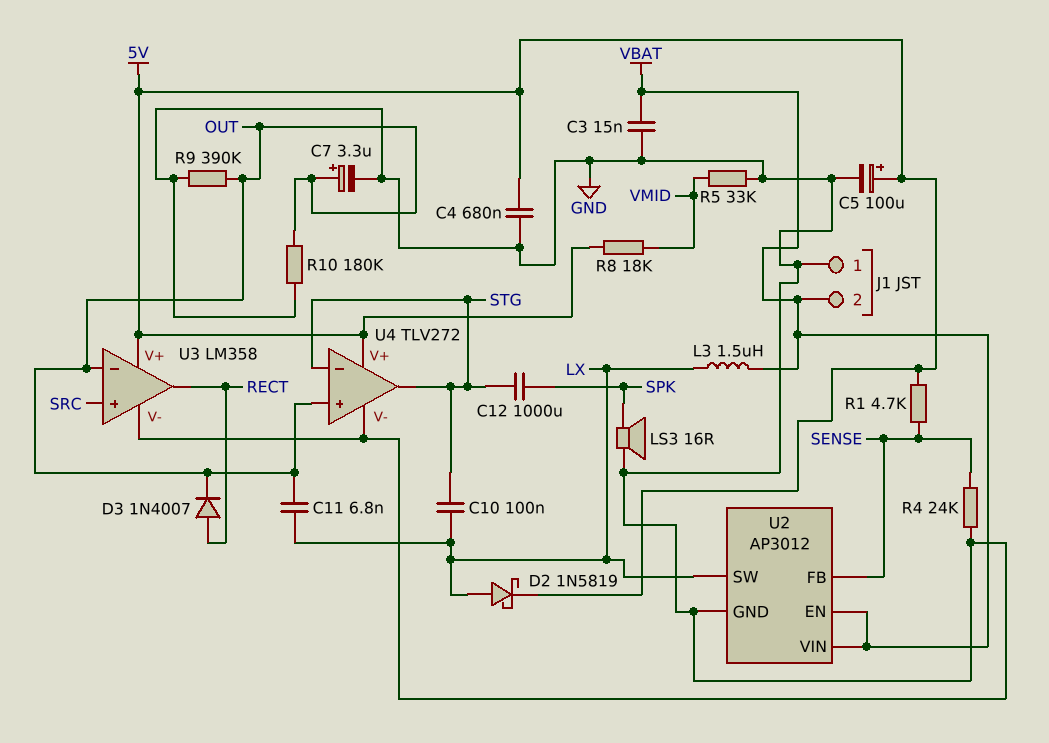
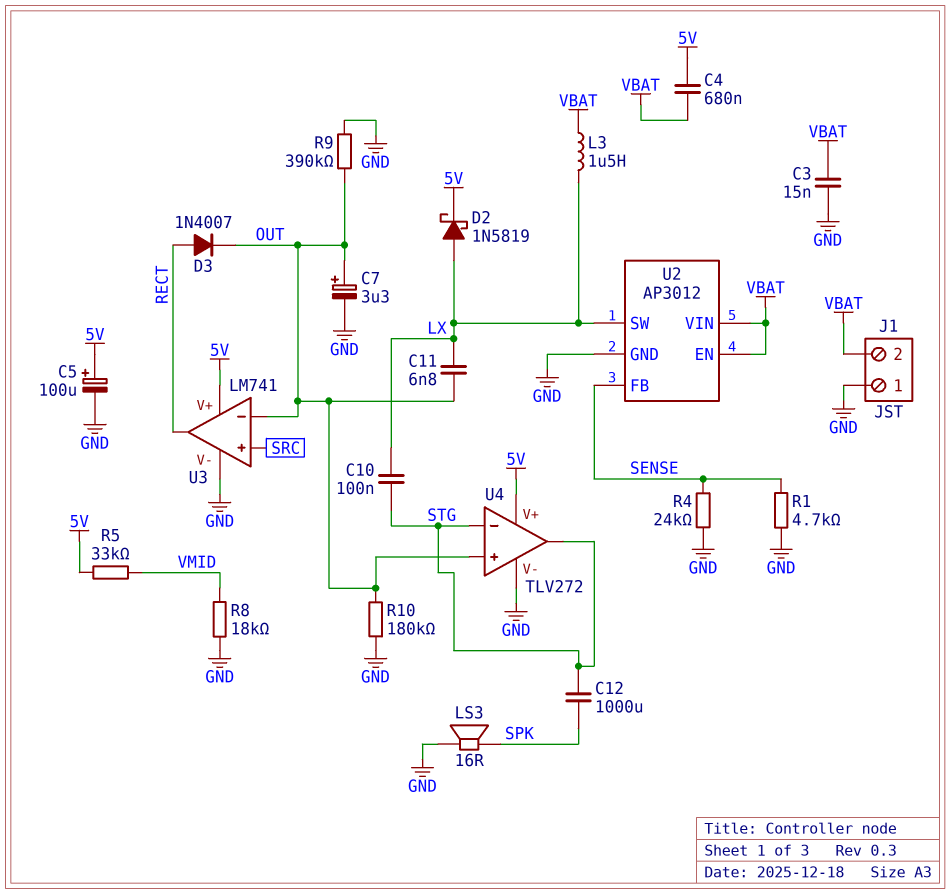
C4: 680nF (5V, GND) -> 680nF (5V, VBAT)
R1: 4.7k (5V, SENSE) -> 4.7k (GND, SENSE)
R5: 33k (GND, VMID) -> 33k (5V, VMID)
R8: 18k (5V, VMID) -> 18k (GND, VMID)
U3: LM358 -> LM741

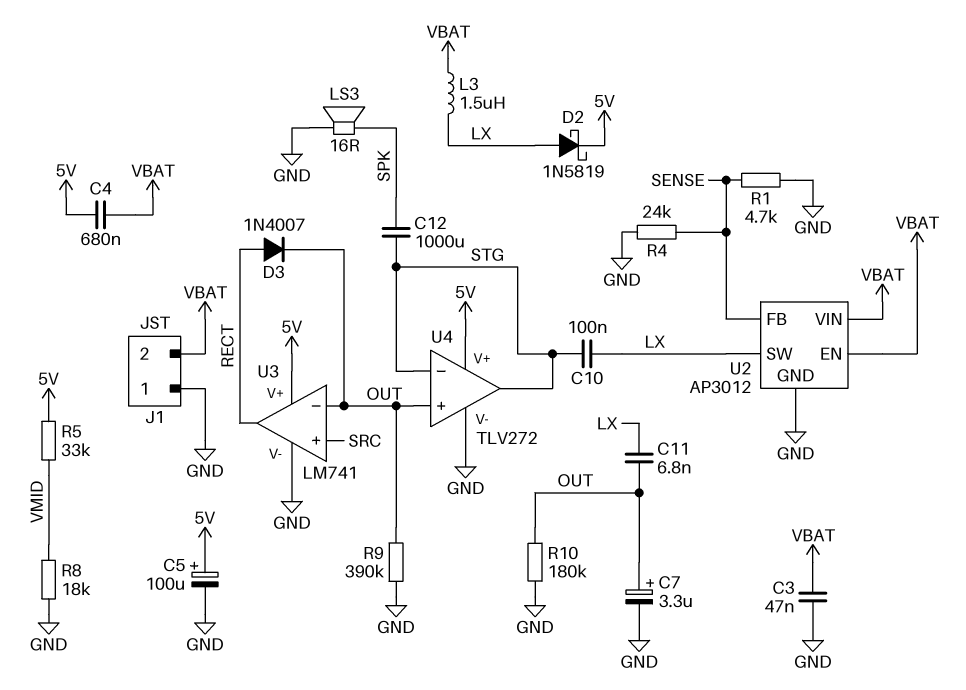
C3: 15nF (GND, VBAT) -> 47nF (GND, VBAT)

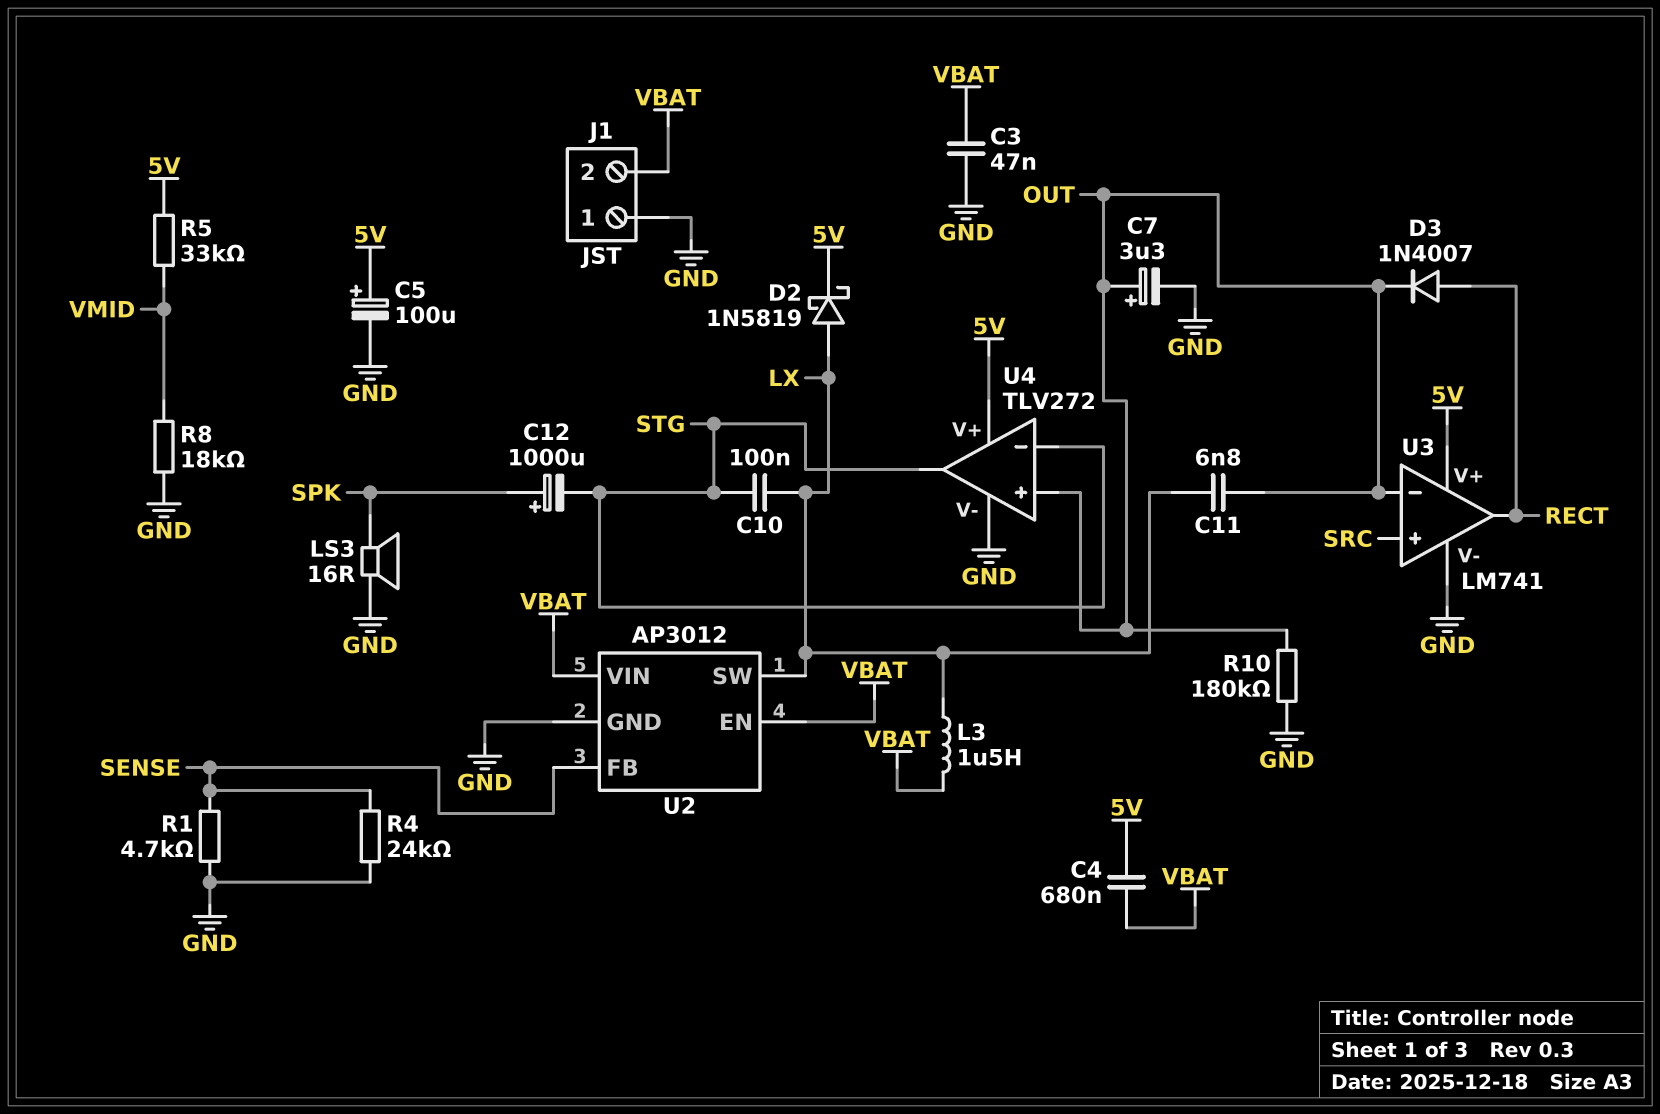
C12: 1000uF (SPK, STG) -> 1000uF (plus SPK, minus STG)
R9: 390k (GND, OUT) -> none

